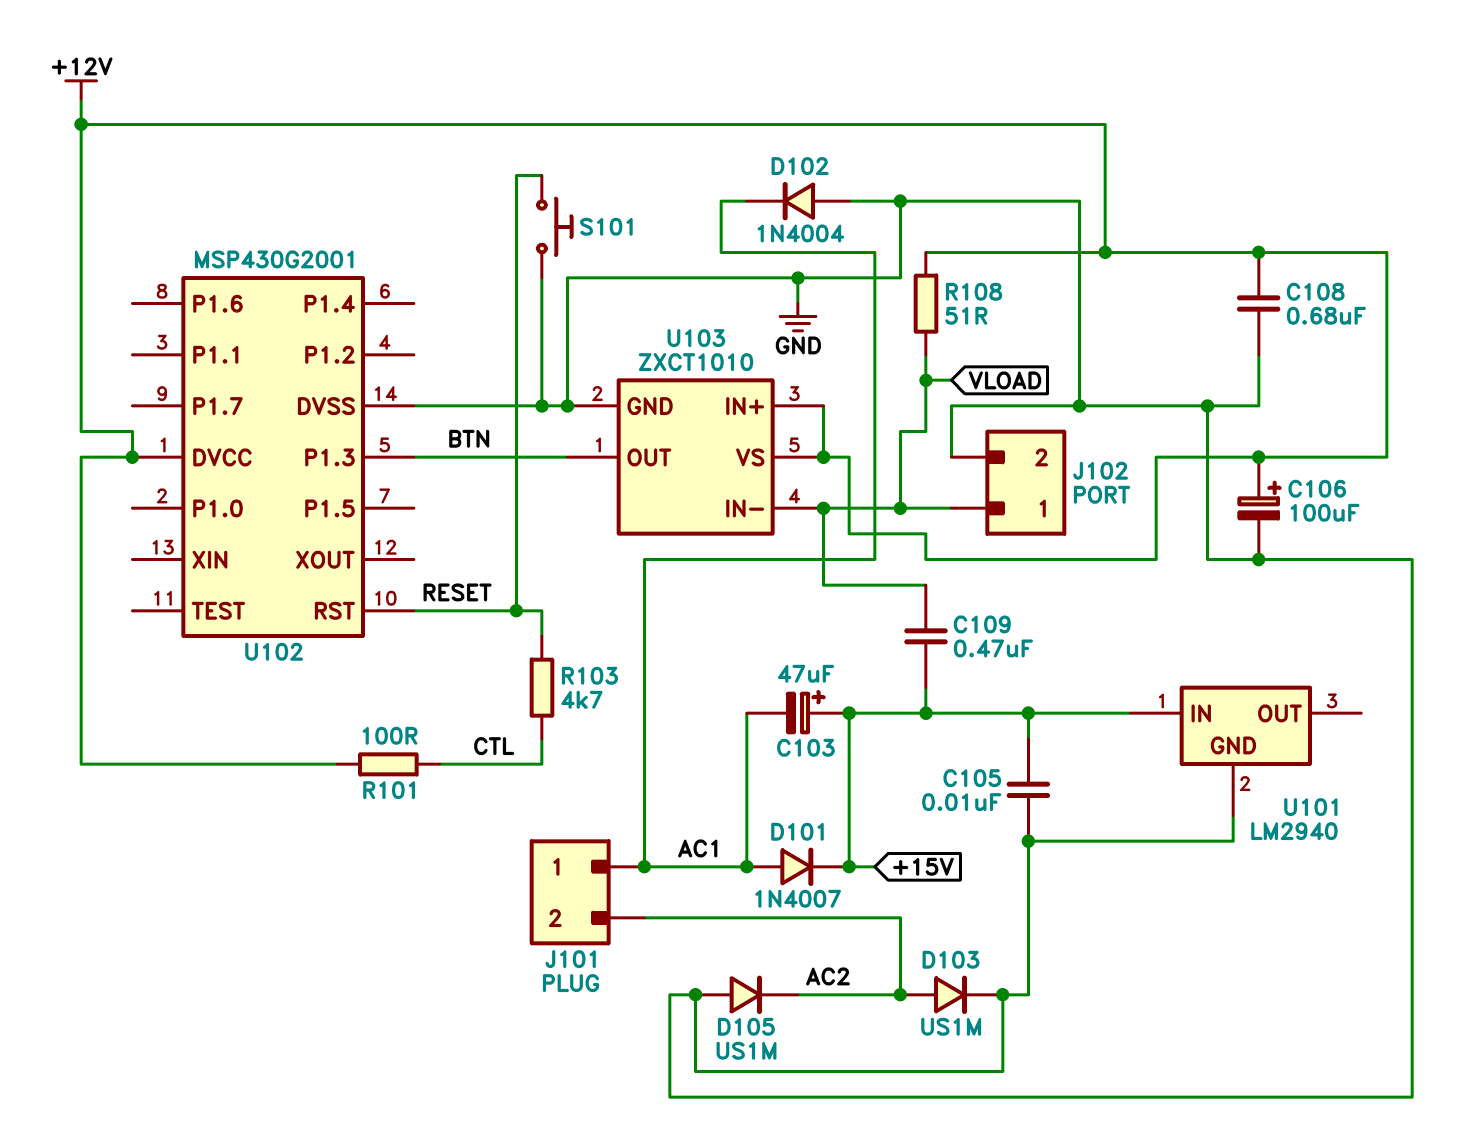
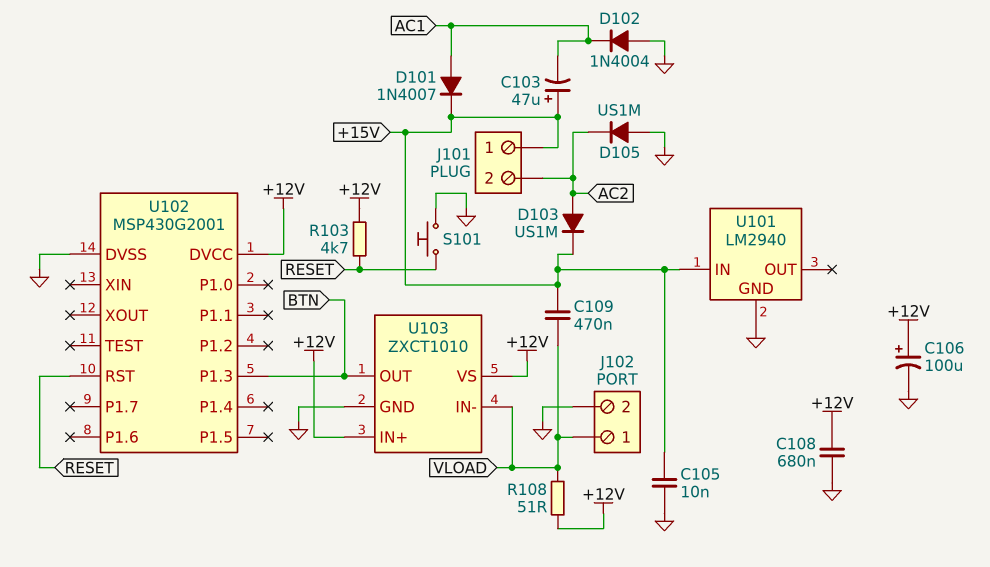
D103: diode US1M (A AC2, K GND) -> diode US1M (A AC2, K +15V)
J101 pin 1: AC1 -> +15V
R101: 100 (+12V, CTL) -> none
R103: 4.7k (CTL, RESET) -> 4.7k (+12V, RESET)

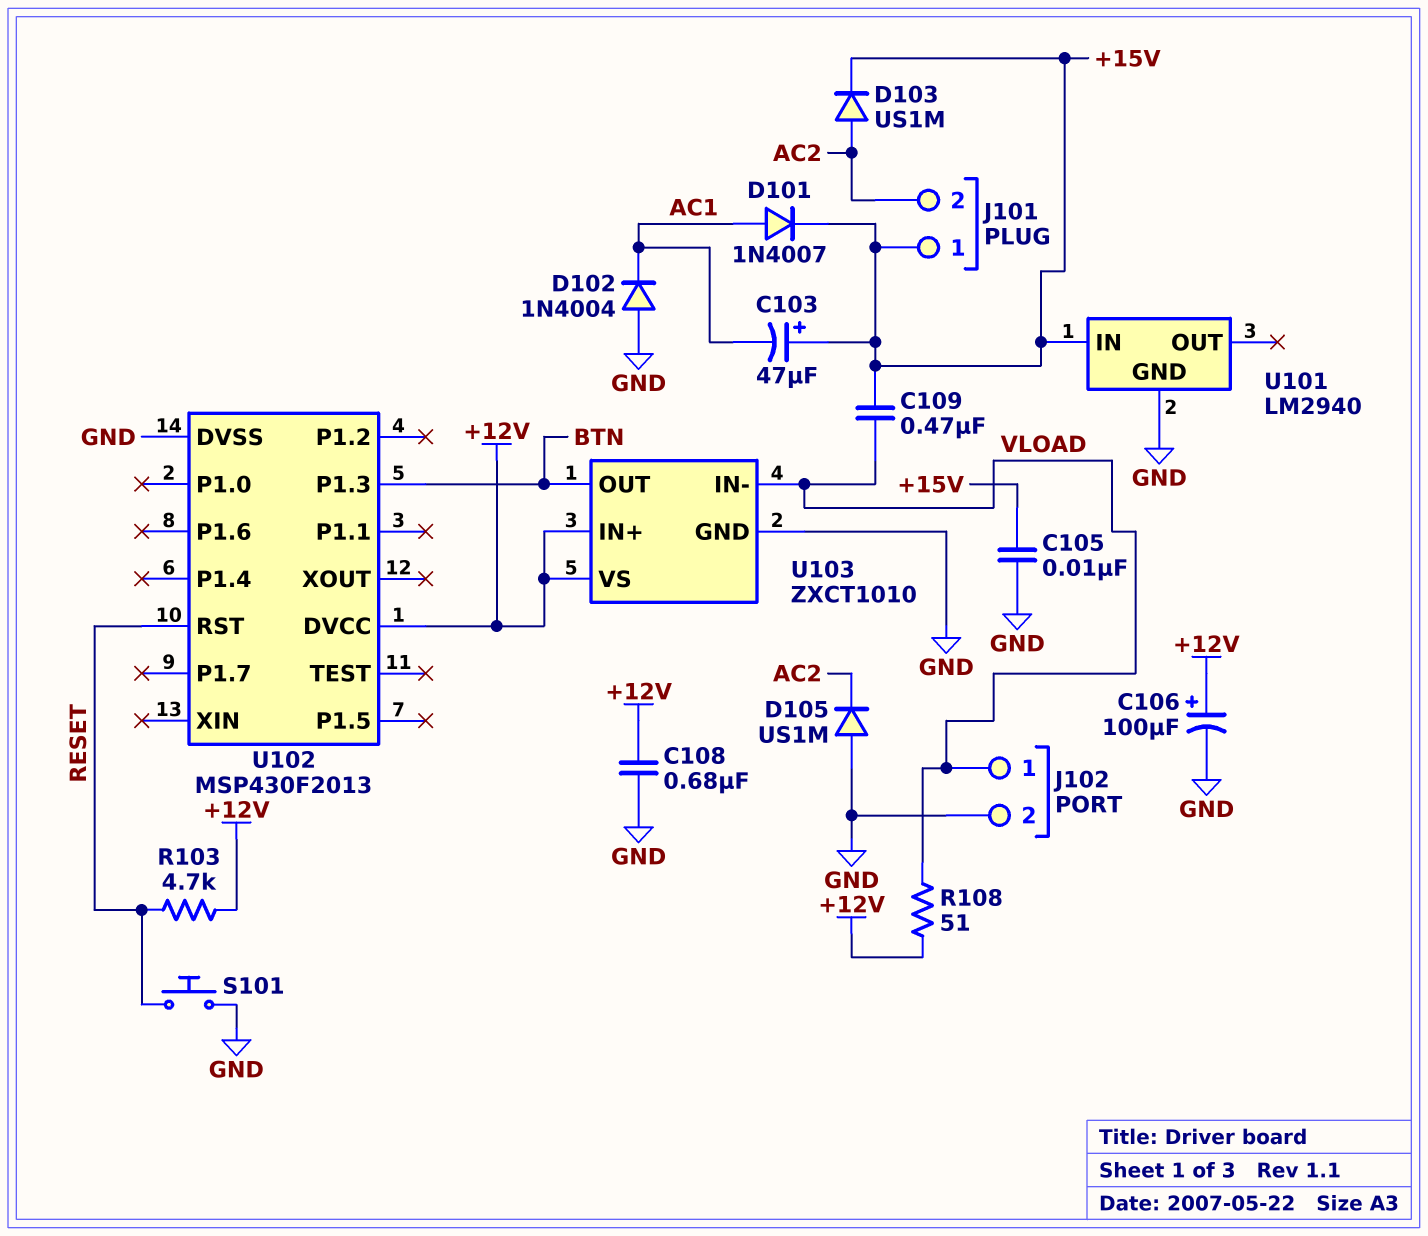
U102: MSP430G2001 -> MSP430F2013

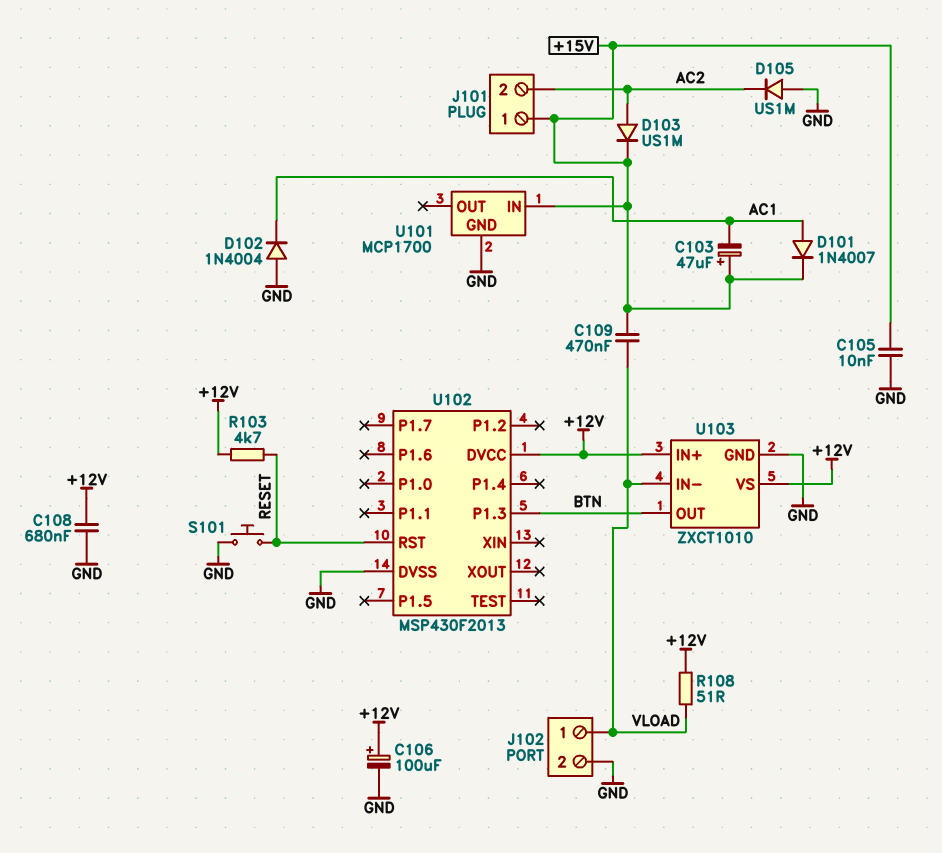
U101: LM2940 -> MCP1700

